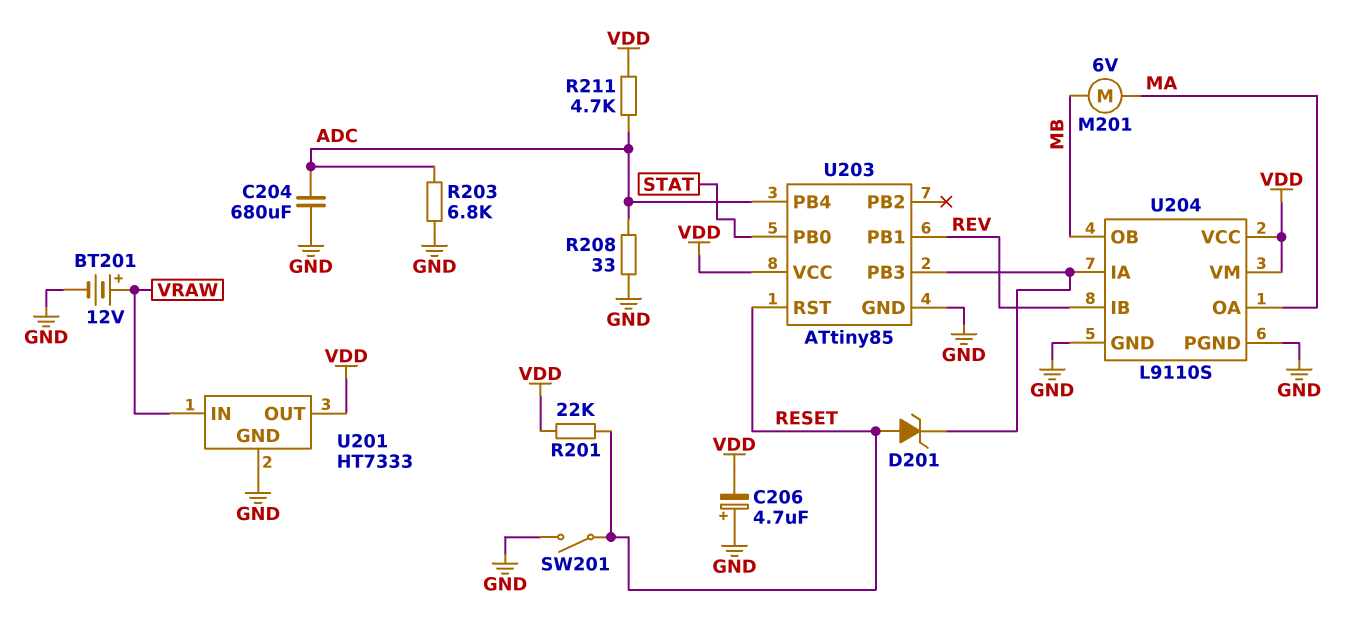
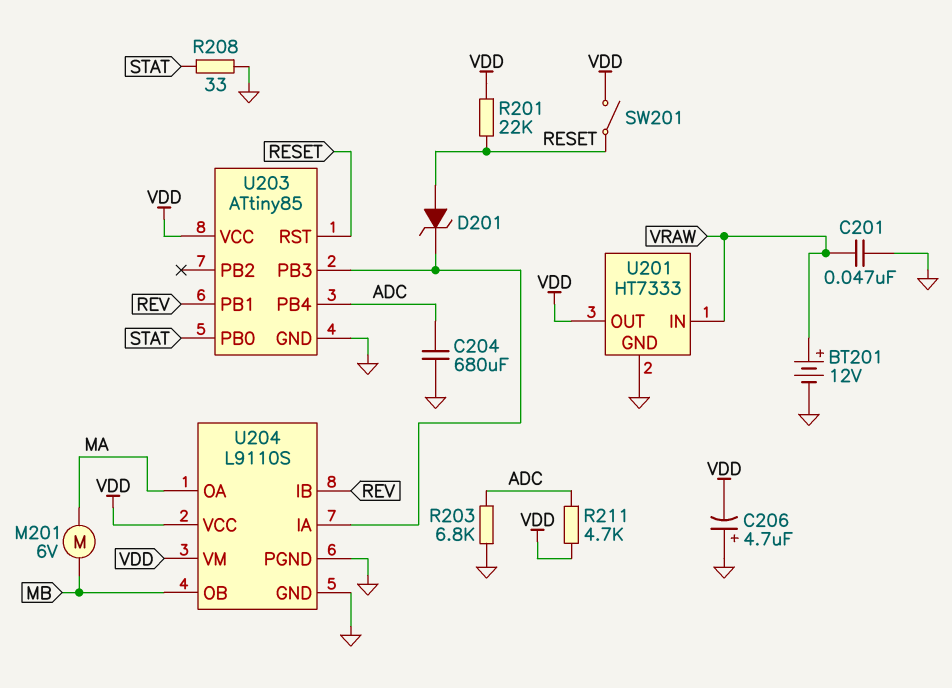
C201: none -> 47nF (GND, VRAW)
R208: 33 (ADC, GND) -> 33 (GND, STAT)
SW201: switch (GND, RESET) -> switch (RESET, VDD)

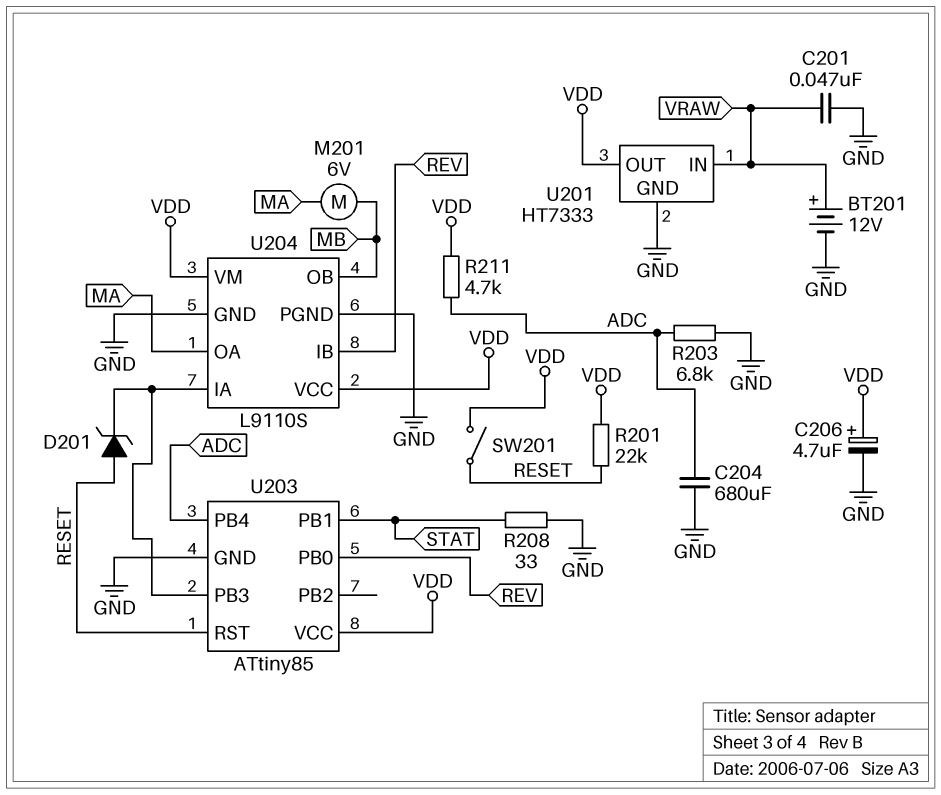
C206: 4.7uF (plus GND, minus VDD) -> 4.7uF (plus VDD, minus GND)
U203 pin PB0: STAT -> REV
U203 pin PB1: REV -> STAT

